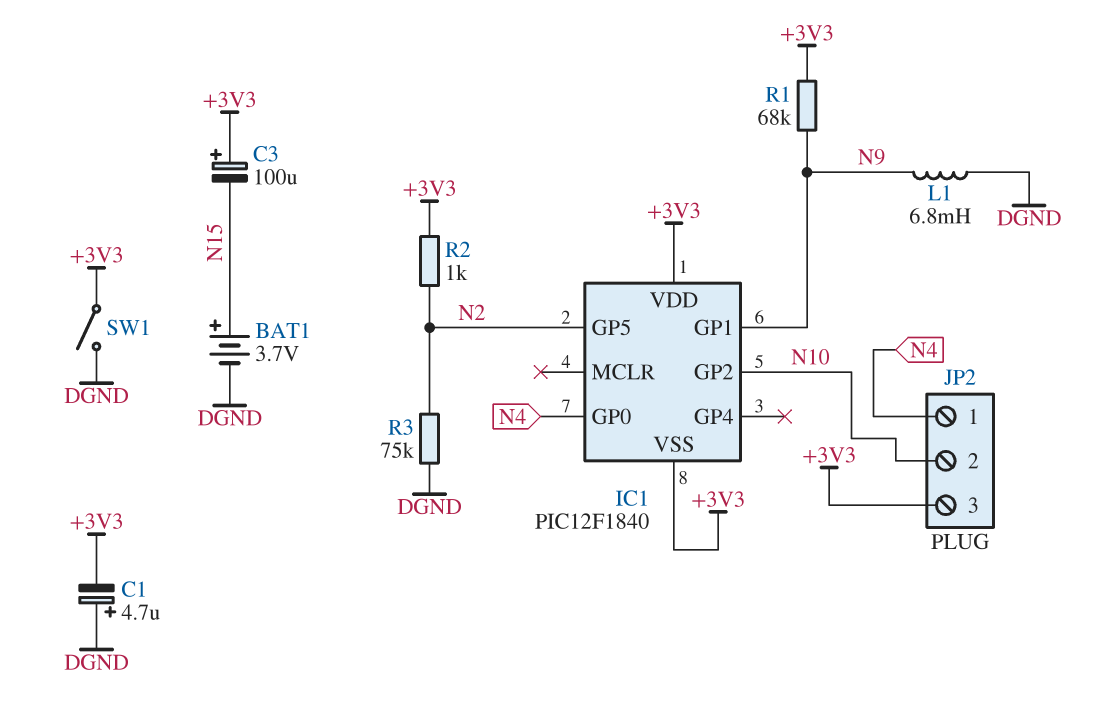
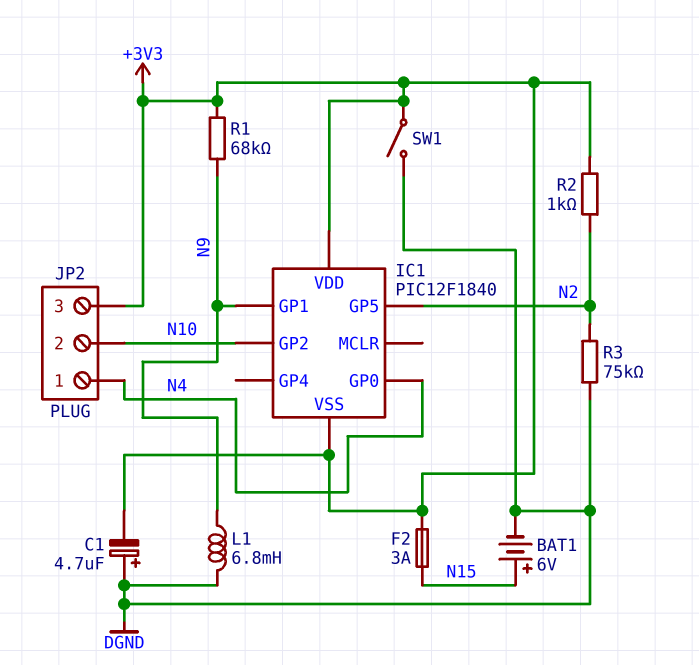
BAT1: 3.7V (plus N15, minus DGND) -> 6V (plus N15, minus DGND)
C3: 100uF (plus +3V3, minus N15) -> none
F2: none -> 3A (+3V3, N15)

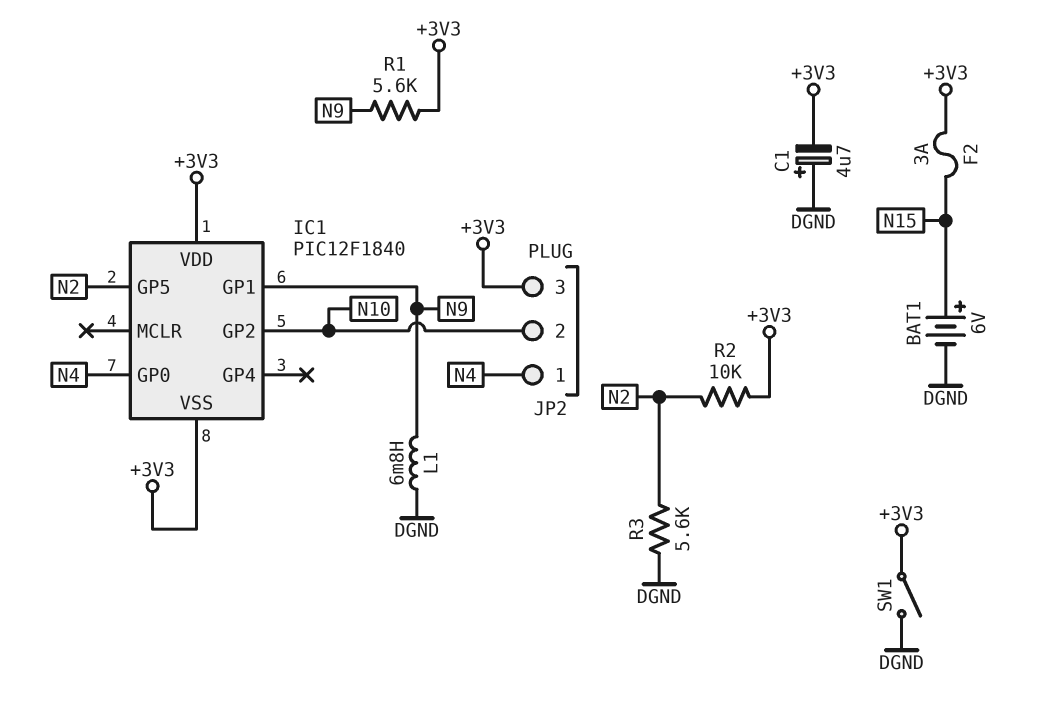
R1: 68k (+3V3, N9) -> 5.6k (+3V3, N9)
R2: 1k (+3V3, N2) -> 10k (+3V3, N2)
R3: 75k (DGND, N2) -> 5.6k (DGND, N2)

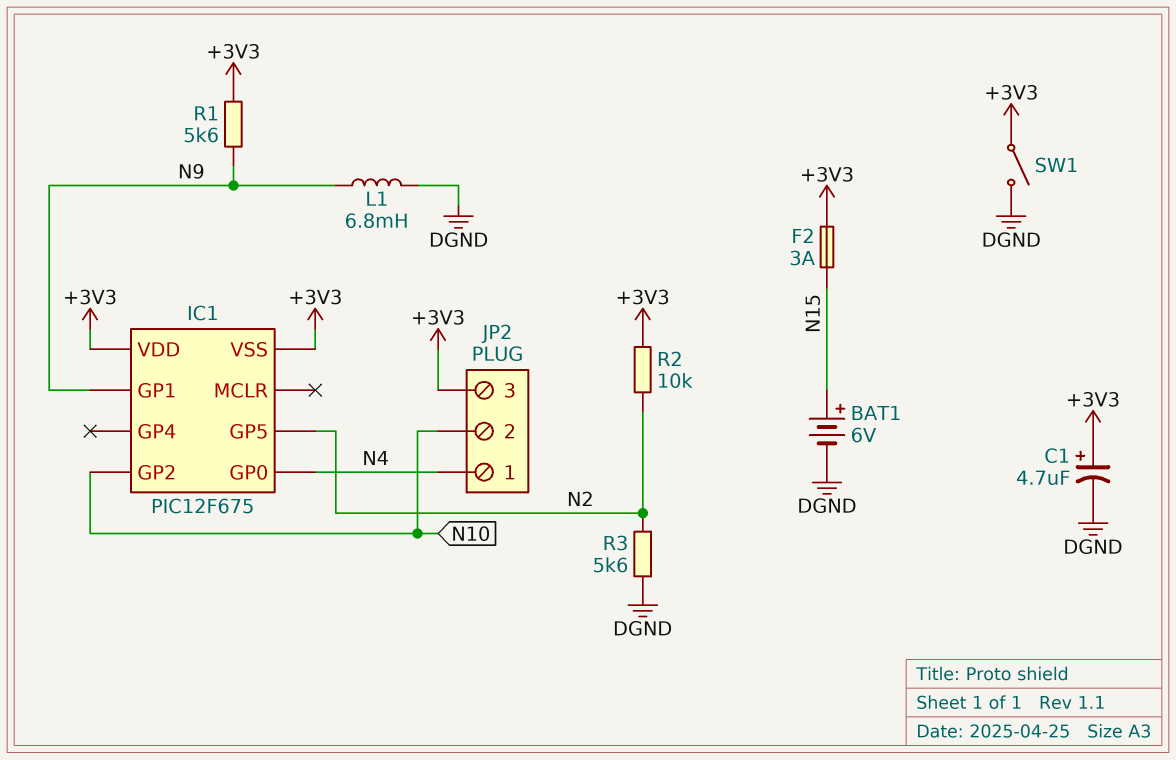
C1: 4.7uF (plus DGND, minus +3V3) -> 4.7uF (plus +3V3, minus DGND)
IC1: PIC12F1840 -> PIC12F675

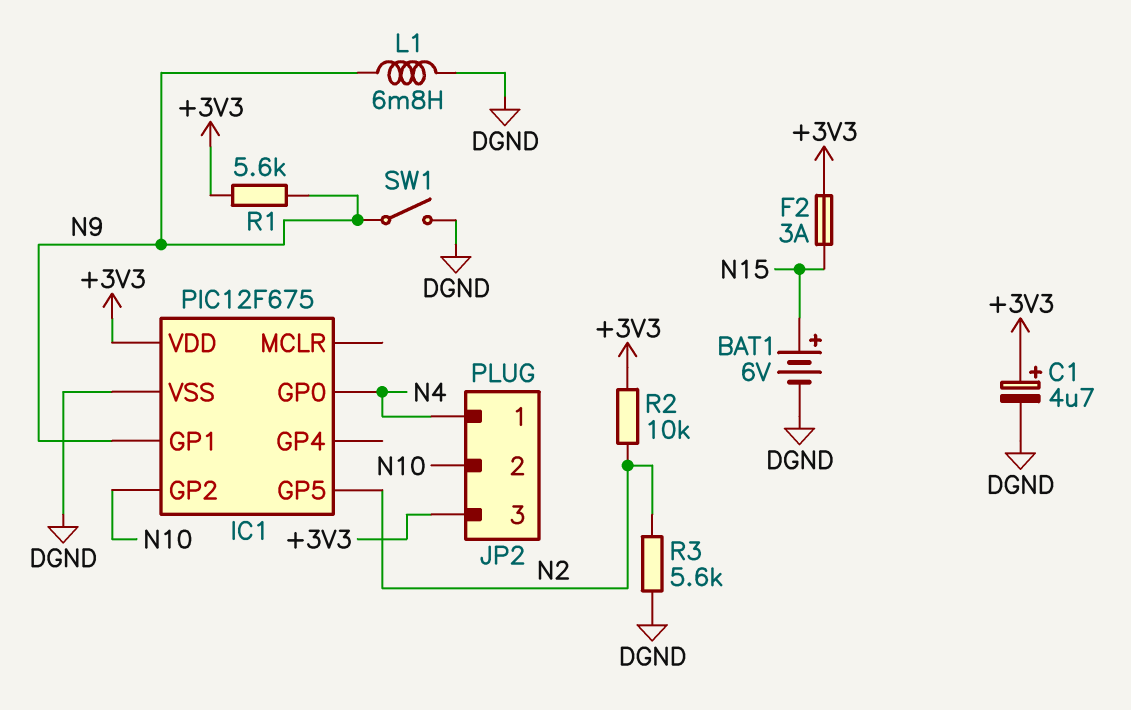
IC1 pin VSS: +3V3 -> DGND
SW1: switch (+3V3, DGND) -> switch (DGND, N9)

